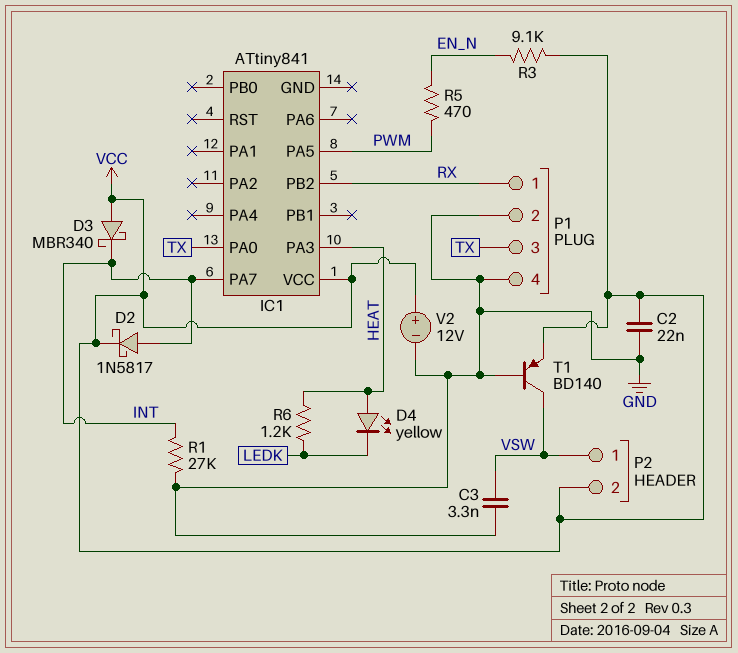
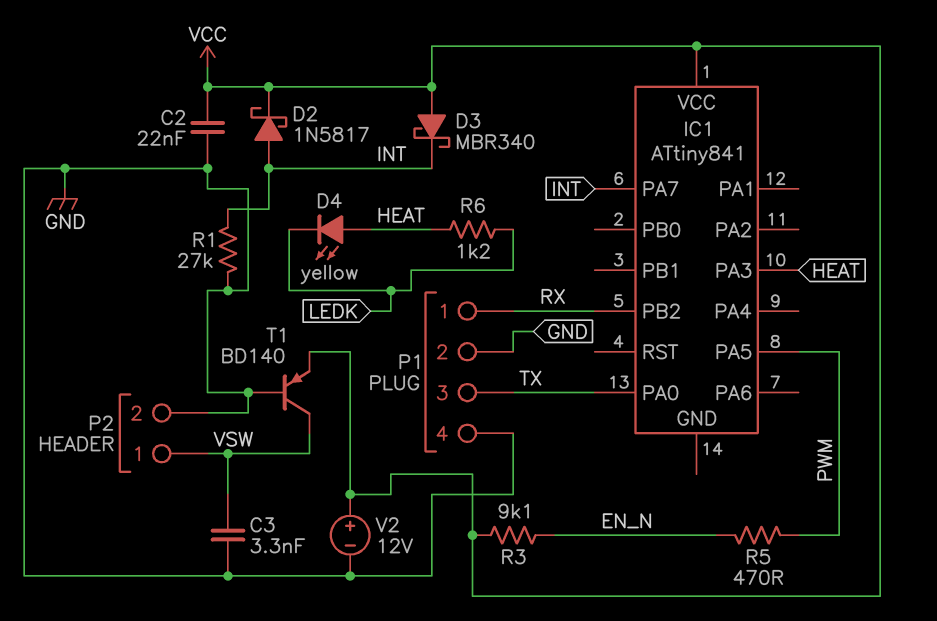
P2 pin 2: VCC -> GND

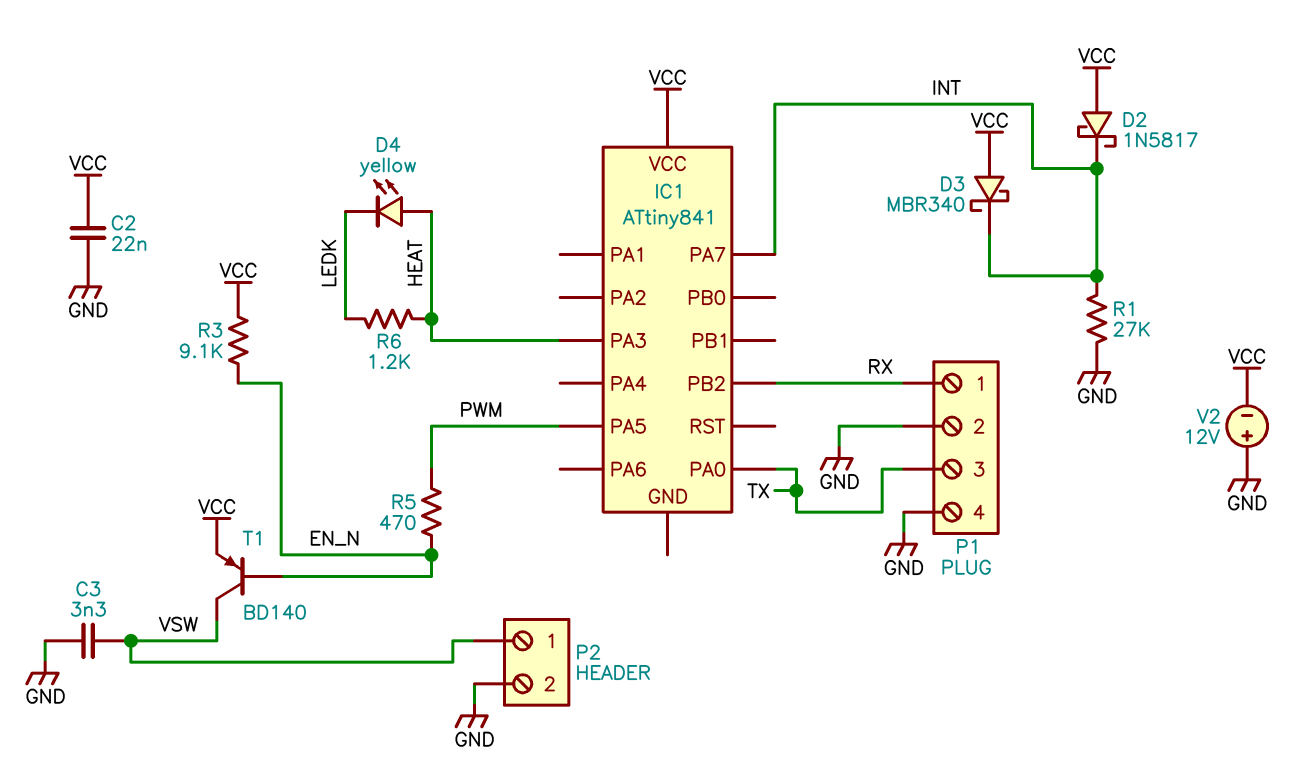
D2: schottky 1N5817 (A INT, K VCC) -> schottky 1N5817 (A VCC, K INT)
T1: PNP BD140 (B GND, C VSW, E VCC) -> PNP BD140 (B EN_N, C VSW, E VCC)
V2: 12V (plus VCC, minus GND) -> 12V (plus GND, minus VCC)

